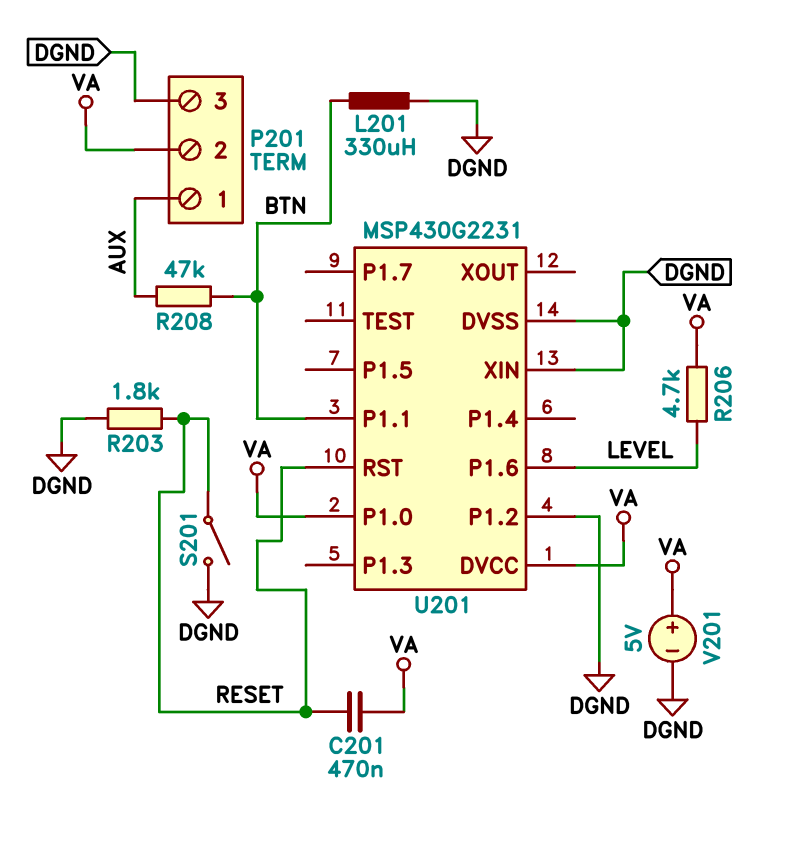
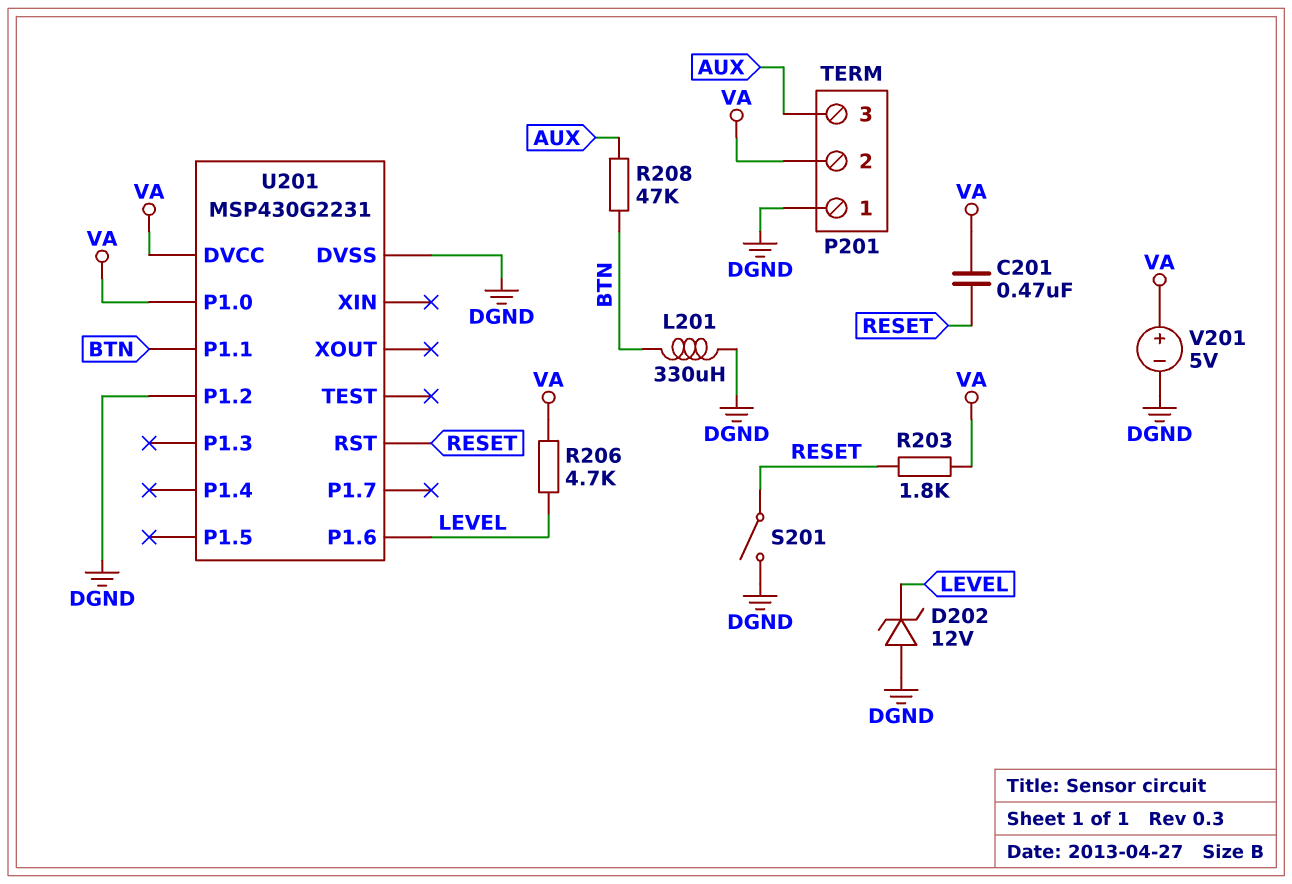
D202: none -> zener 12V (A DGND, K LEVEL)
P201 pin 1: AUX -> DGND
P201 pin 3: DGND -> AUX
R203: 1.8k (DGND, RESET) -> 1.8k (RESET, VA)
U201 pin XIN: DGND -> none

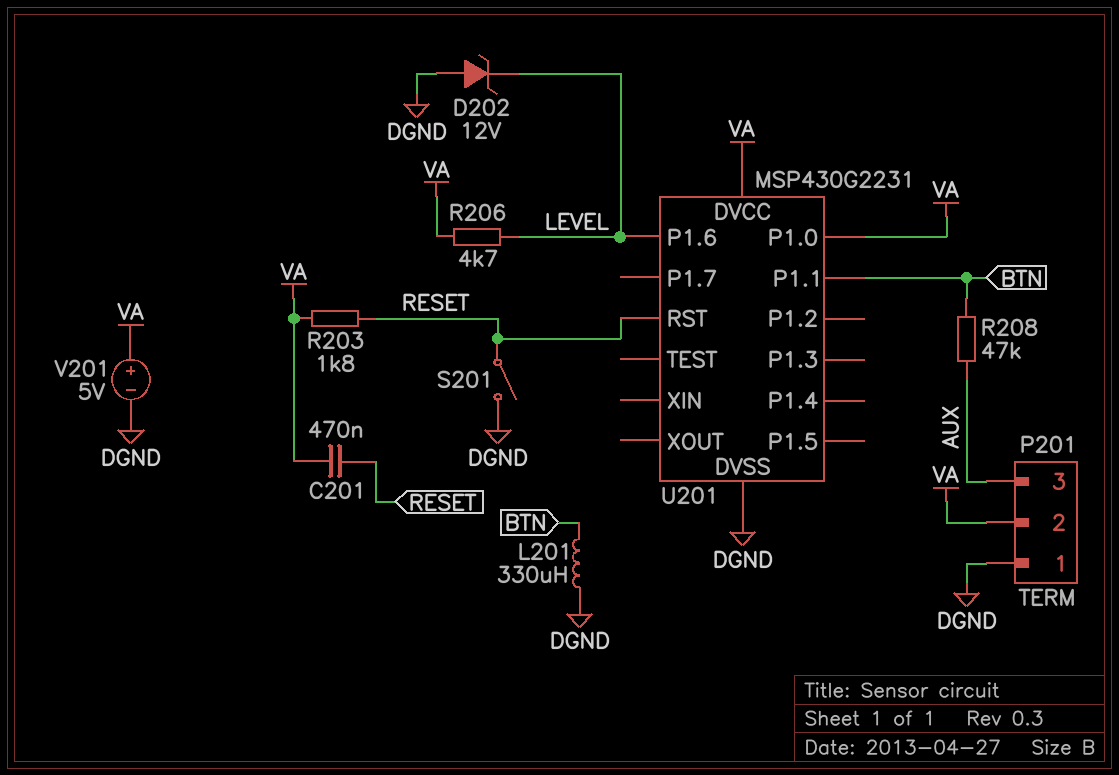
U201 pin P1.2: DGND -> none

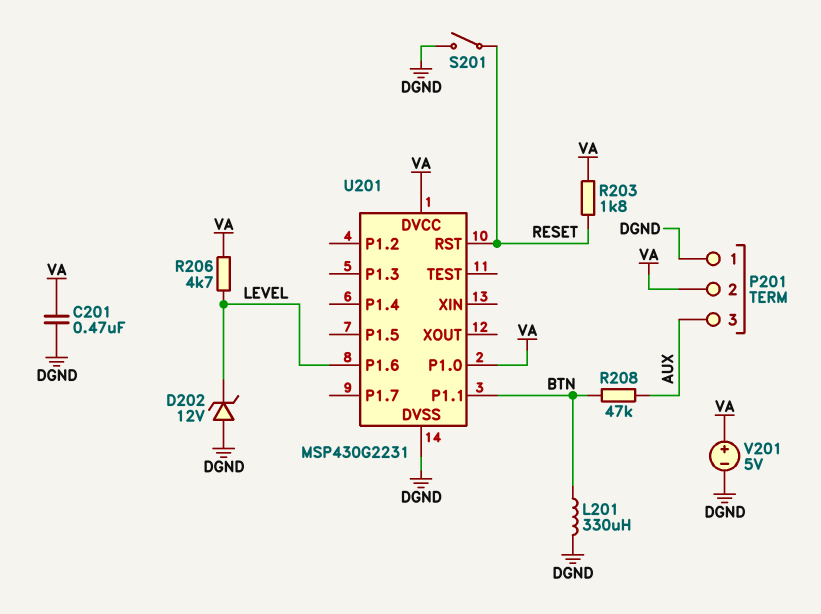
C201: 470nF (RESET, VA) -> 470nF (DGND, VA)

